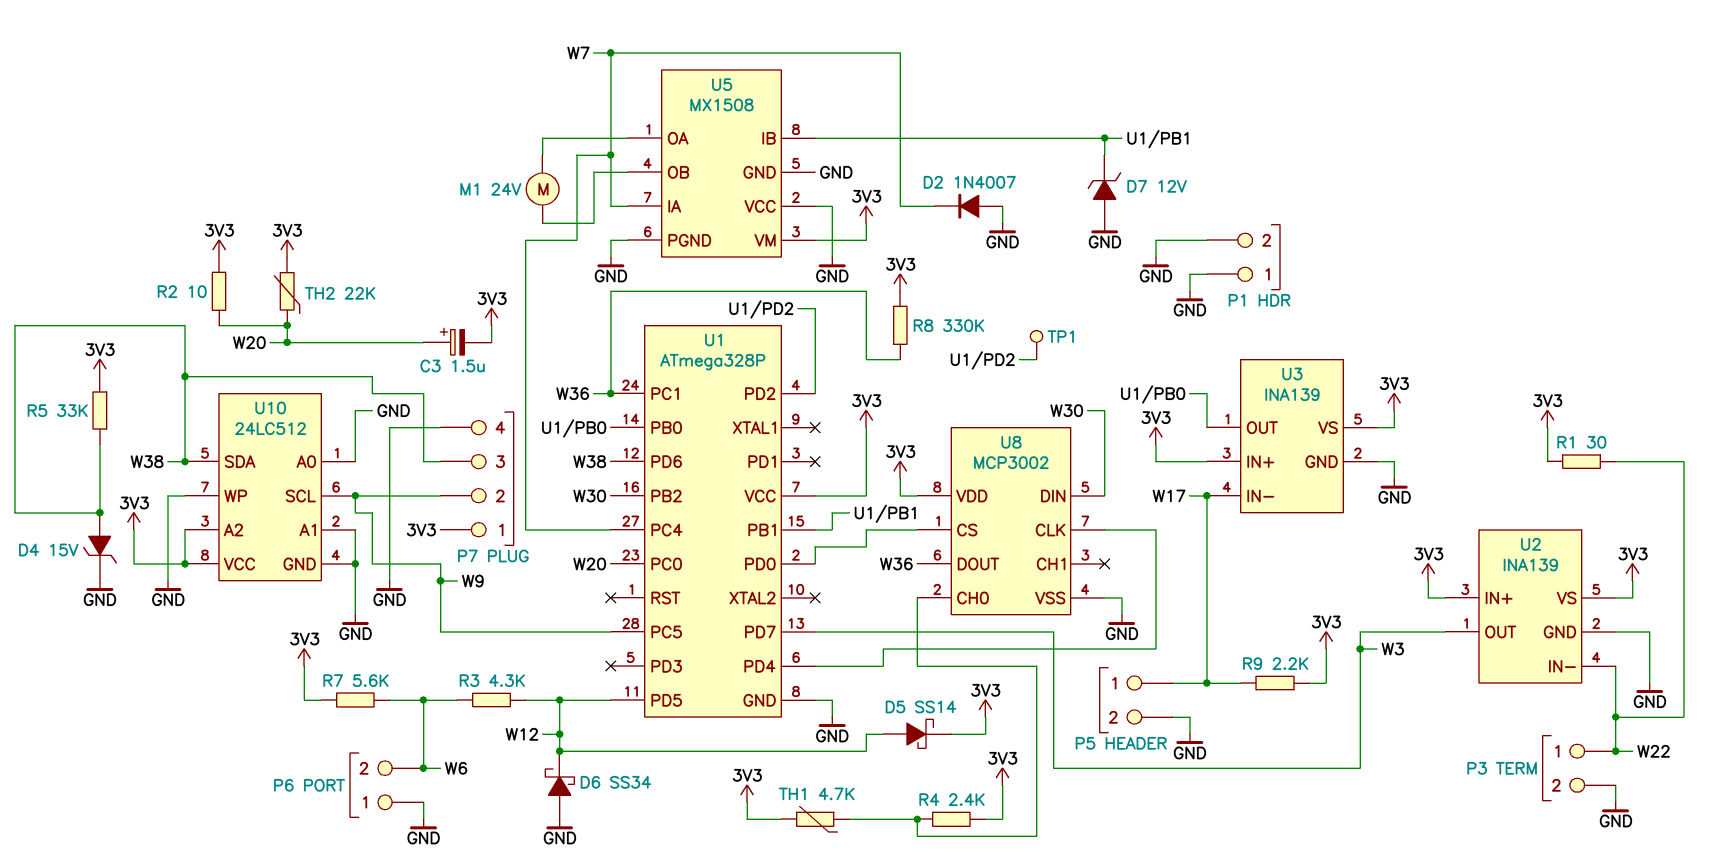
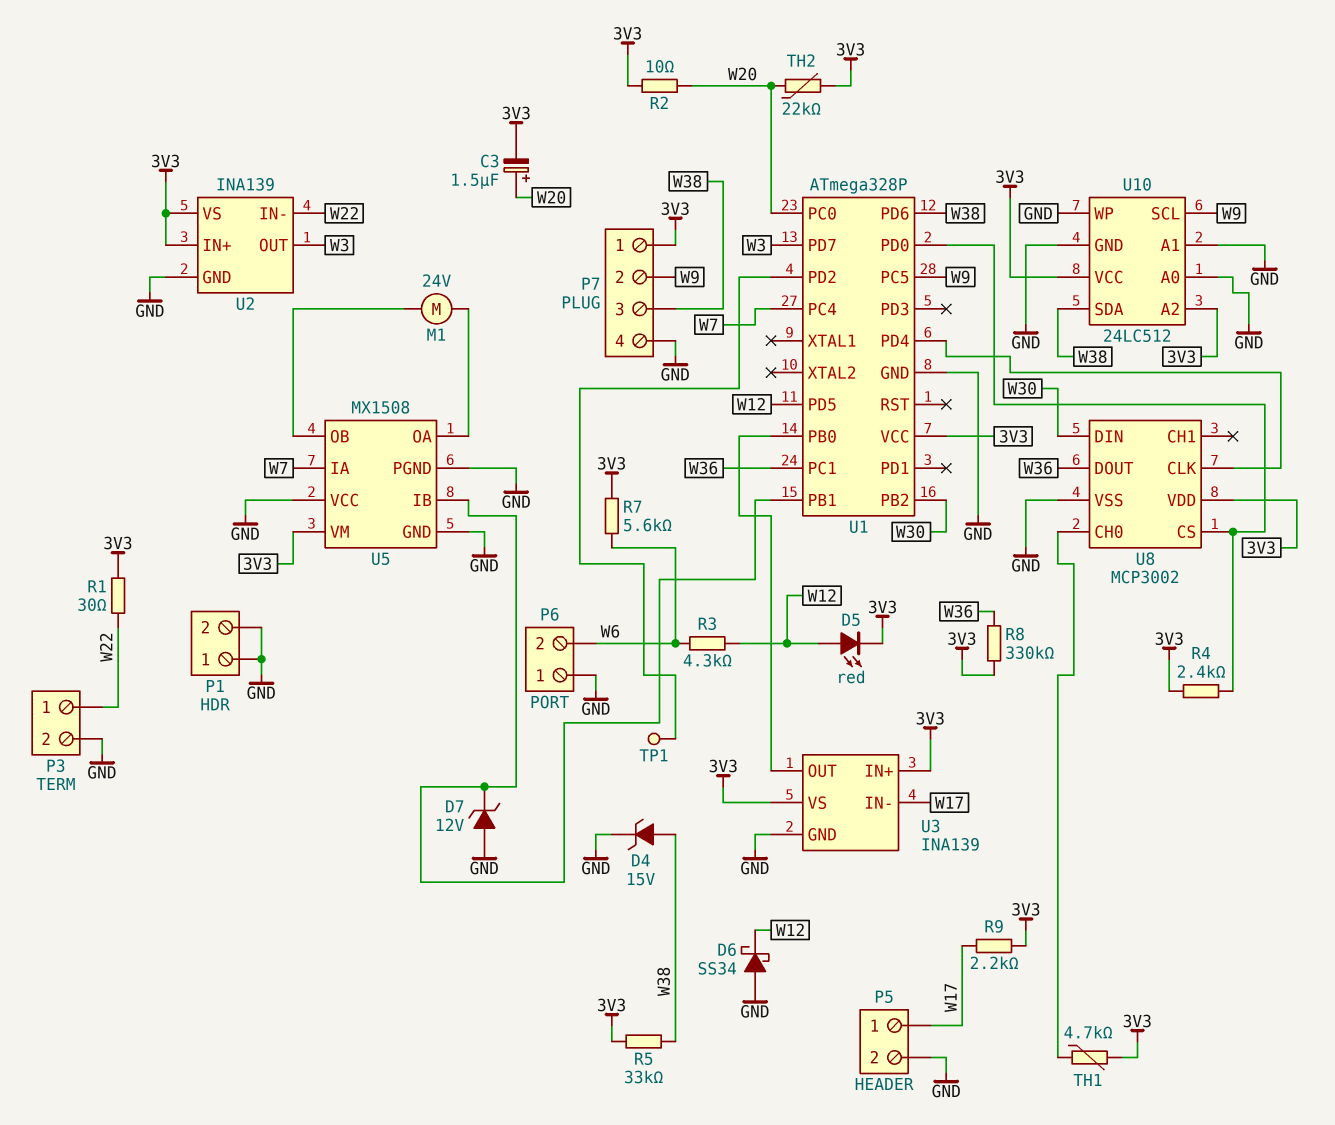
D2: diode 1N4007 (A GND, K W7) -> none
D5: schottky SS14 (A W12, K 3V3) -> LED red (A W12, K 3V3)
R4: 2.4k (3V3, U8/CH0) -> 2.4k (3V3, U1/PD0)

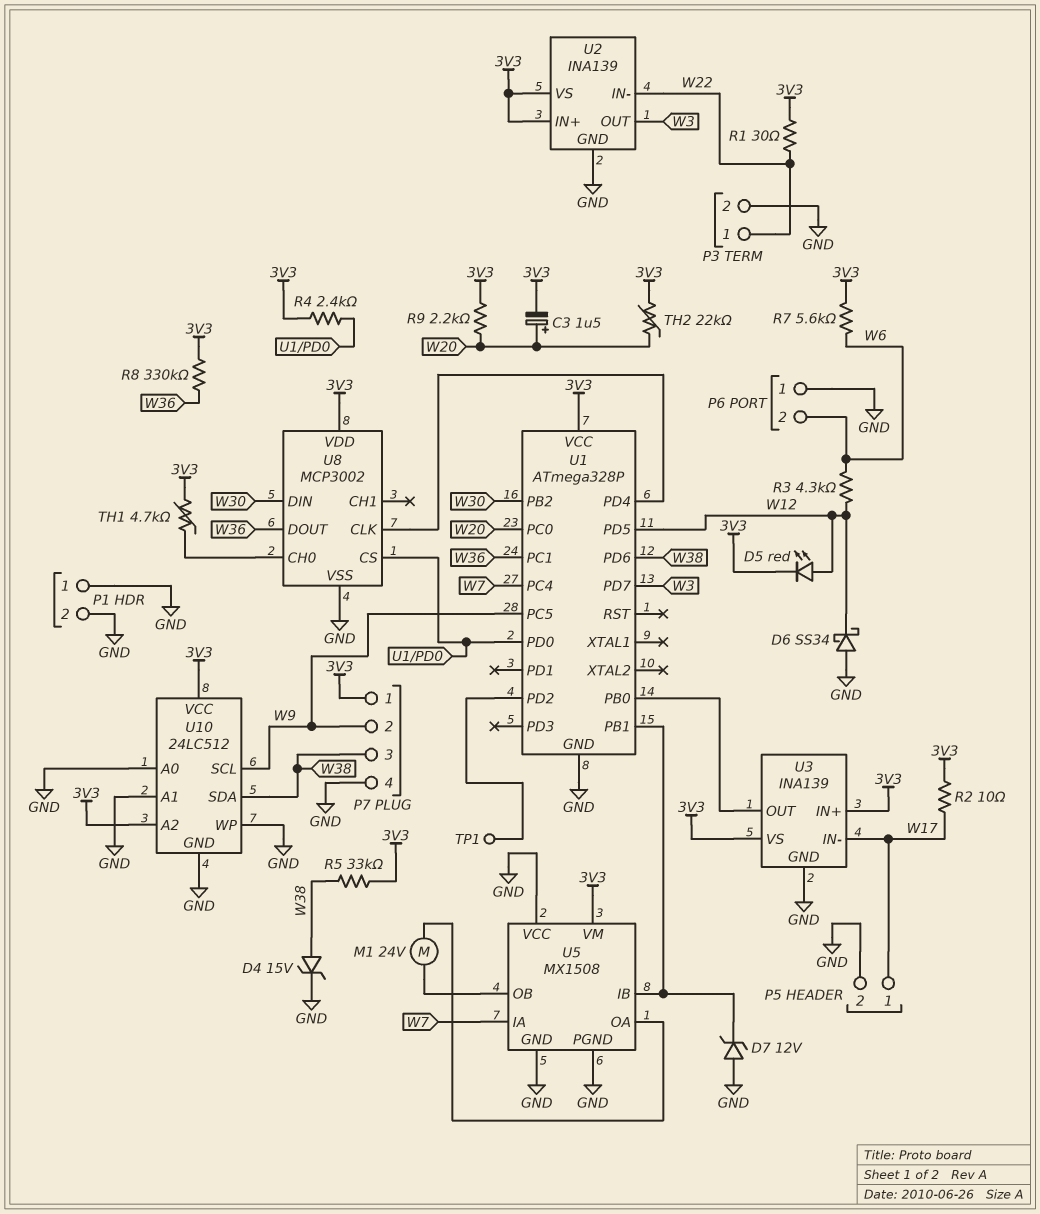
R2: 10 (3V3, W20) -> 10 (3V3, W17)
R9: 2.2k (3V3, W17) -> 2.2k (3V3, W20)

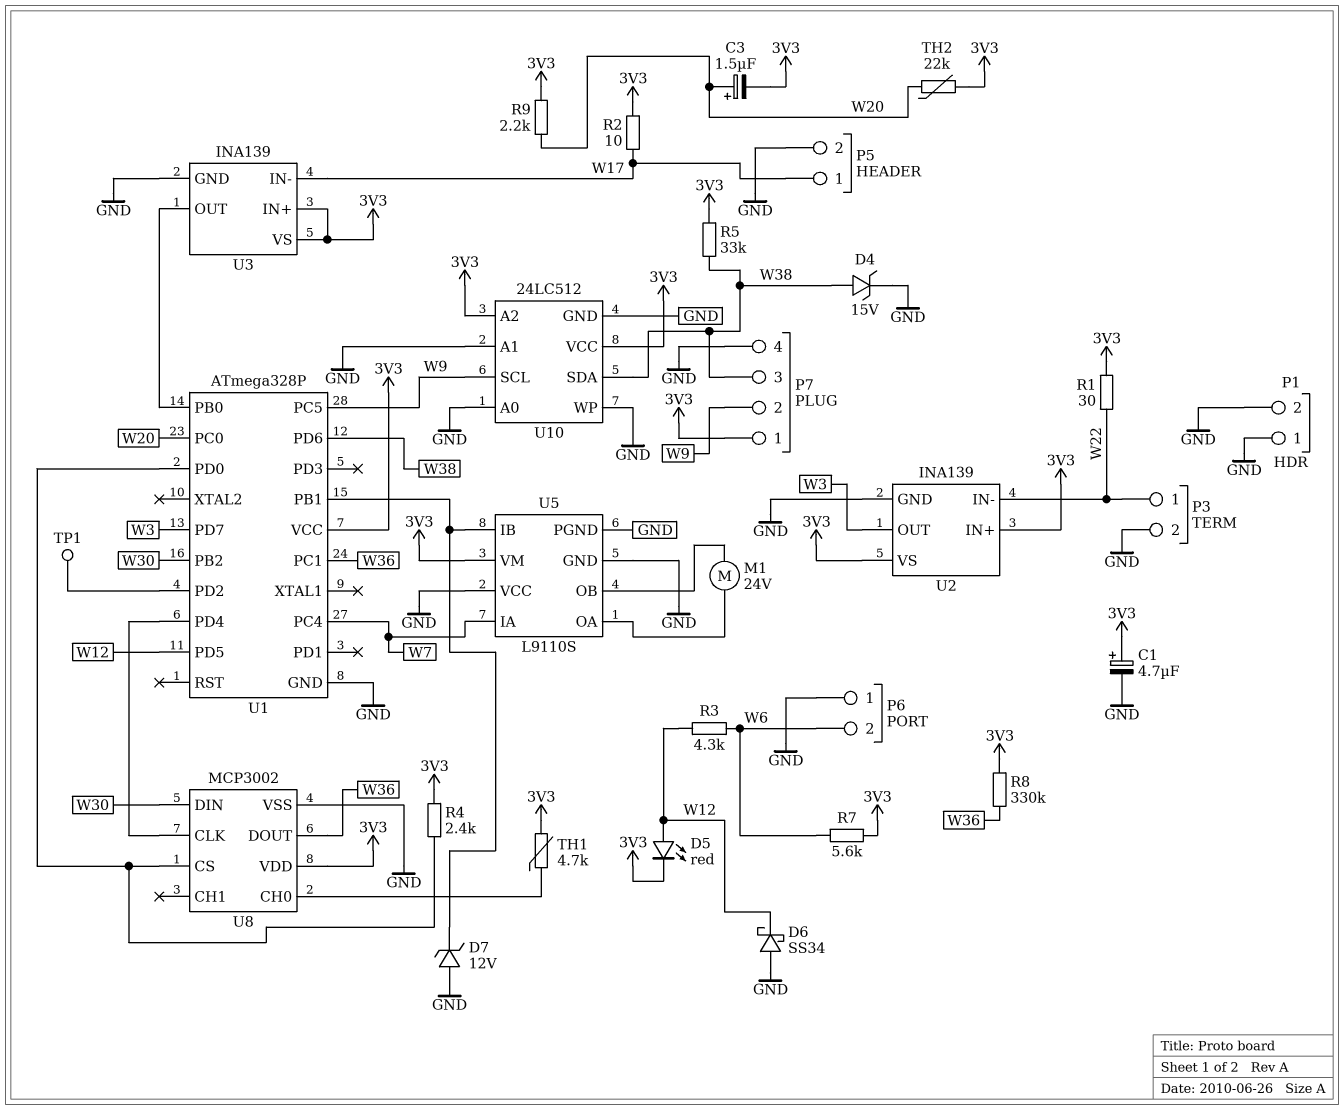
C1: none -> 4.7uF (plus 3V3, minus GND)
U5: MX1508 -> L9110S

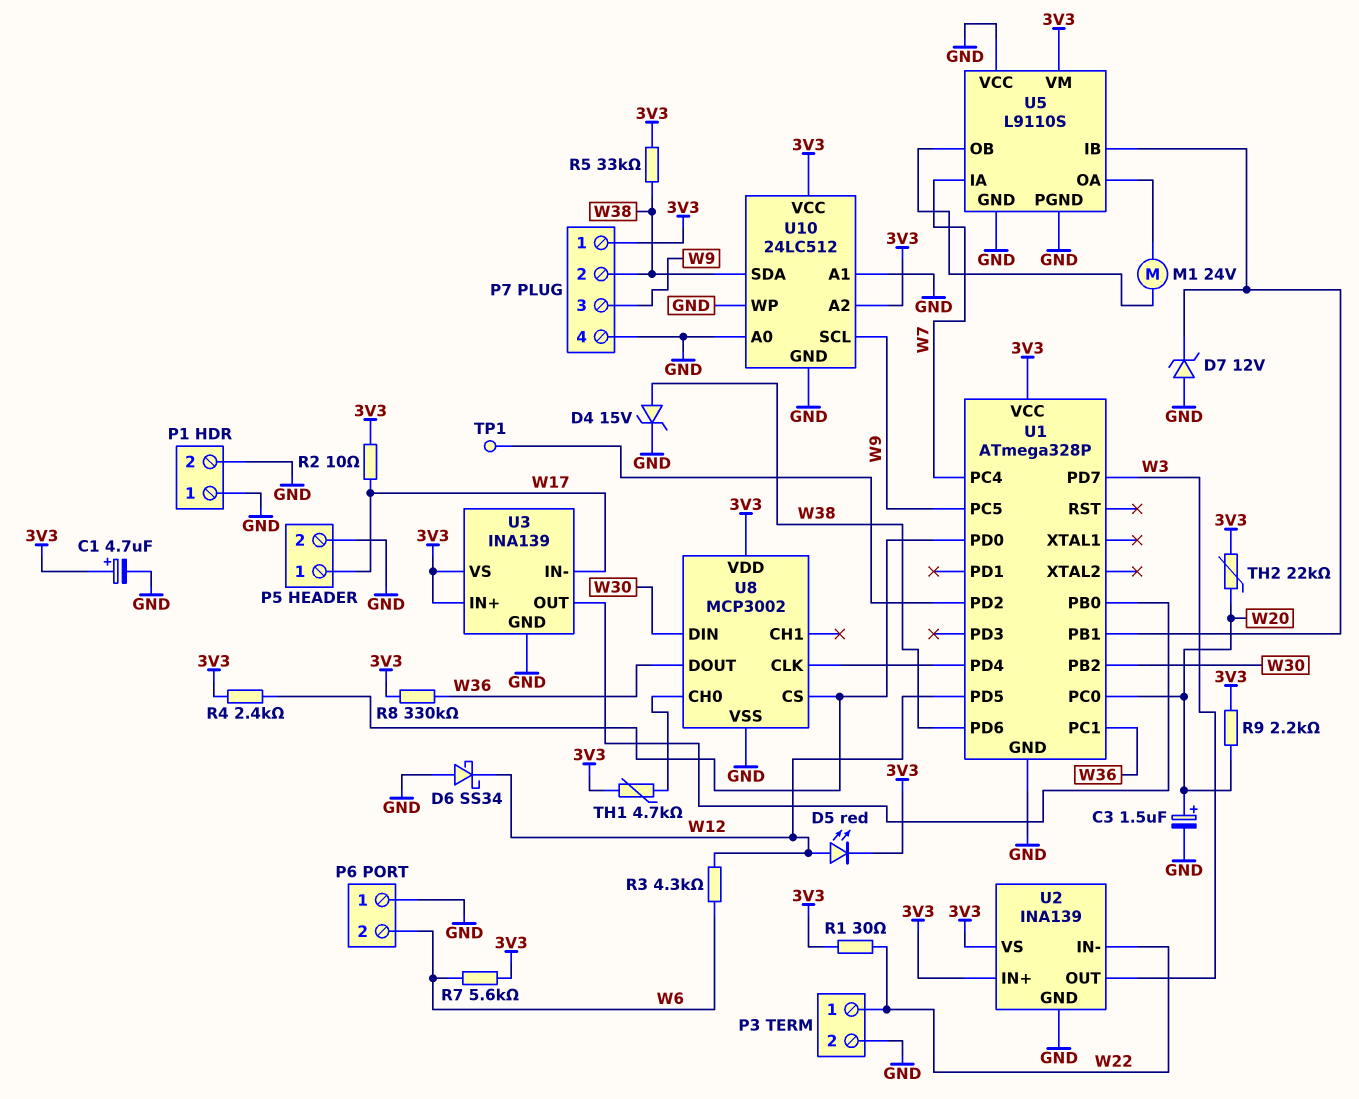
C3: 1.5uF (plus W20, minus 3V3) -> 1.5uF (plus W20, minus GND)
P7 pin 2: W9 -> W38
P7 pin 3: W38 -> W9

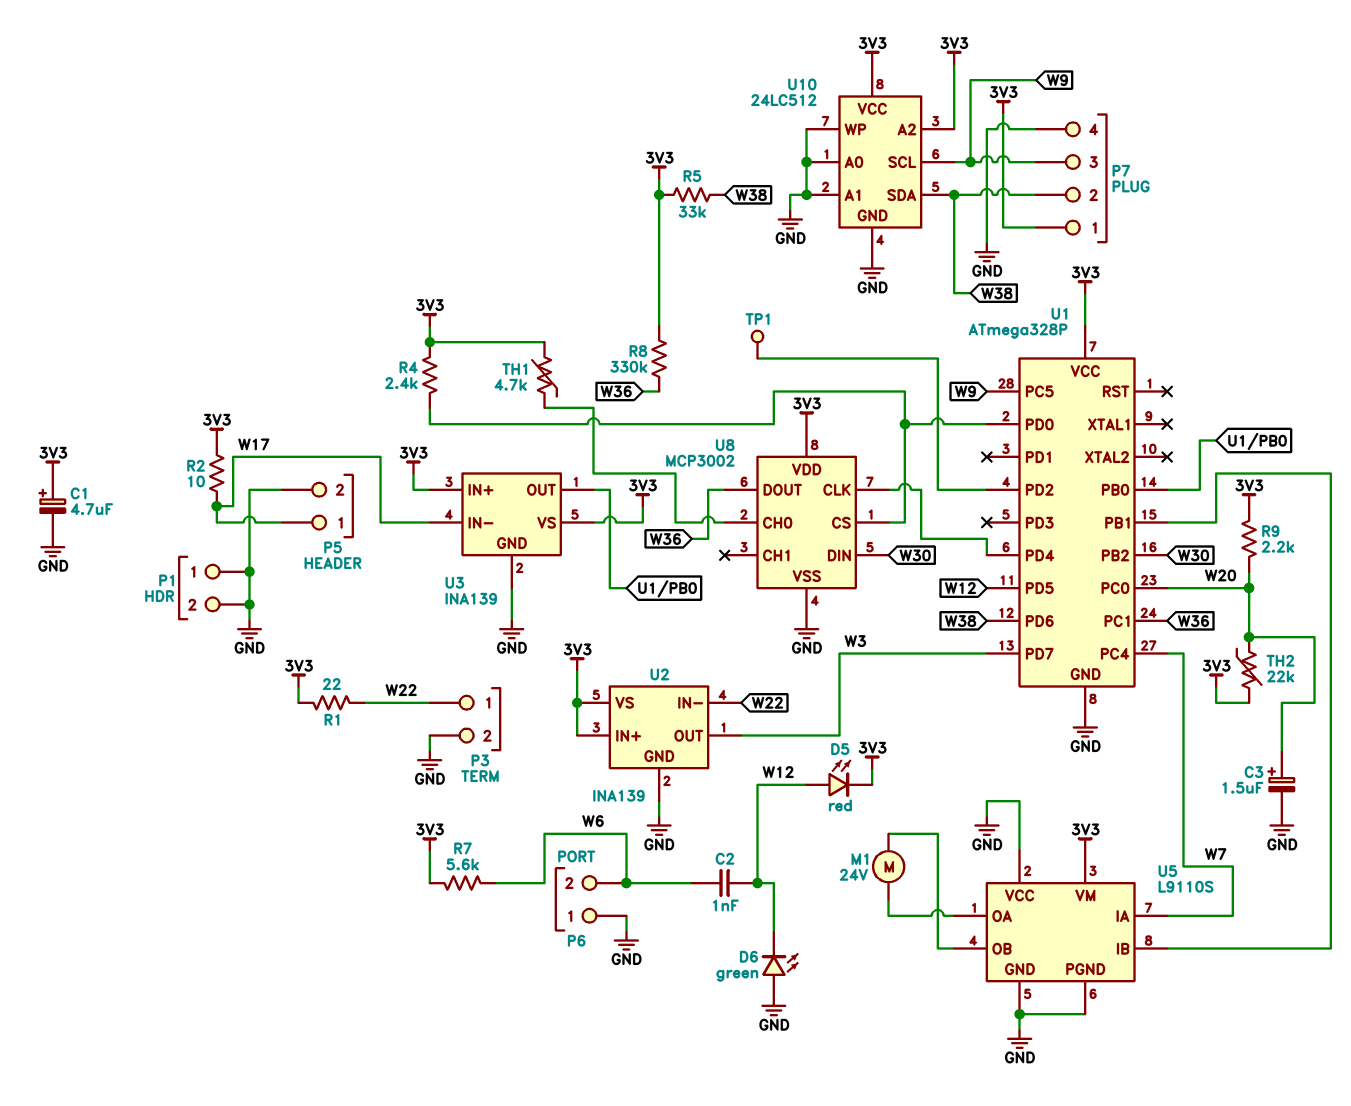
C2: none -> 1nF (W6, W12)
D4: zener 15V (A W38, K GND) -> none
D6: schottky SS34 (A GND, K W12) -> LED green (A GND, K W12)
D7: zener 12V (A GND, K U1/PB1) -> none
R1: 30 (3V3, W22) -> 22 (3V3, W22)
R3: 4.3k (W6, W12) -> none

